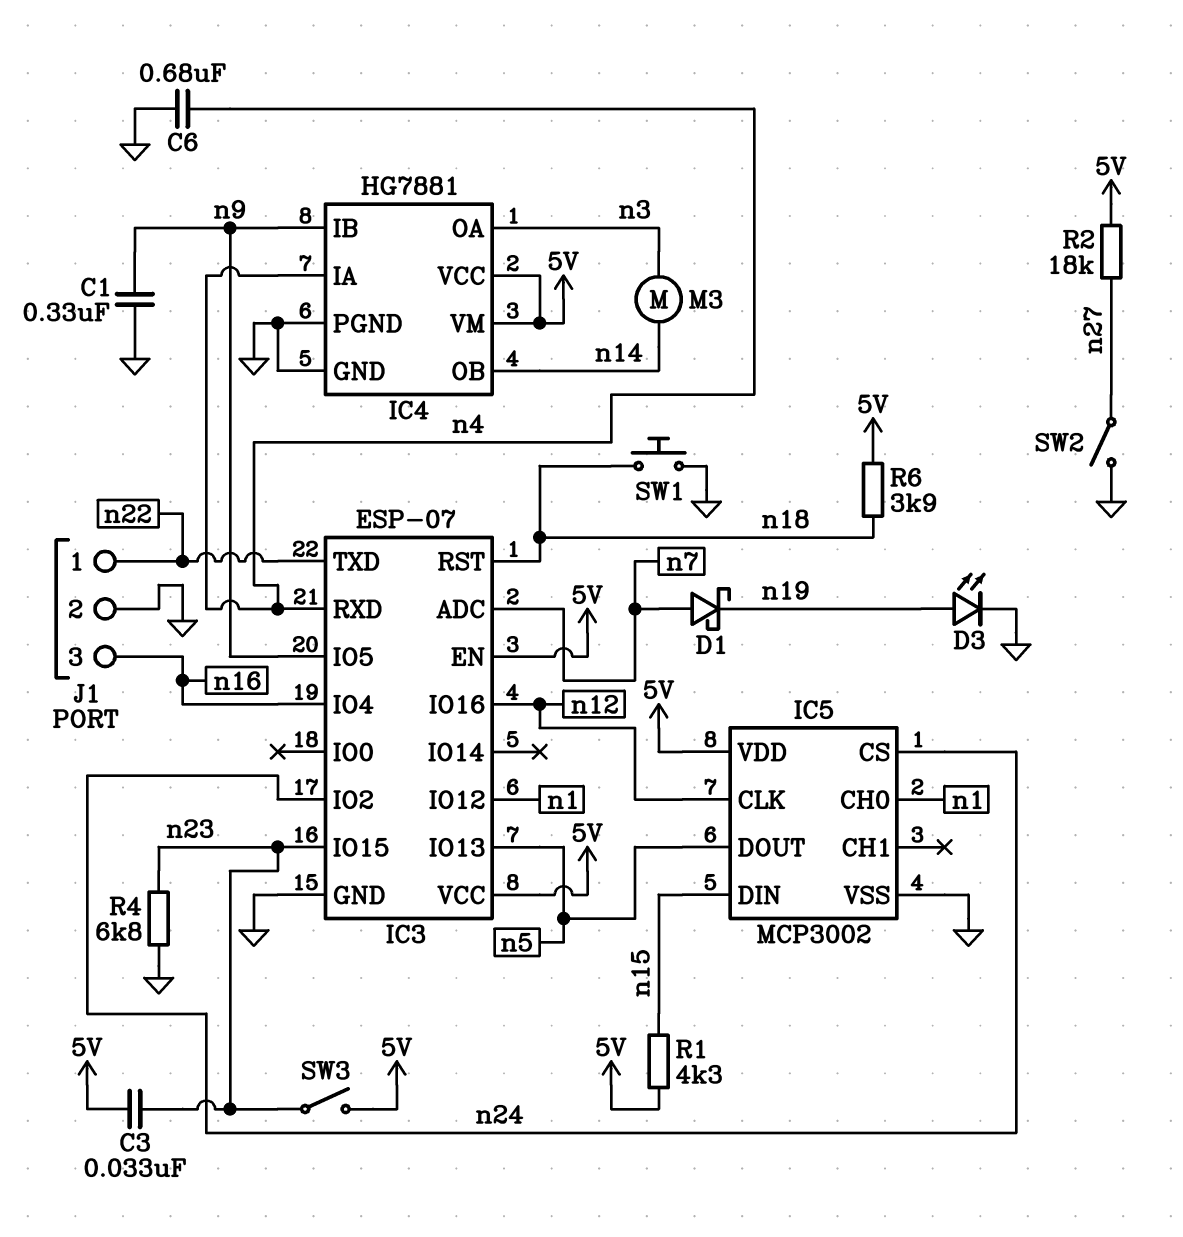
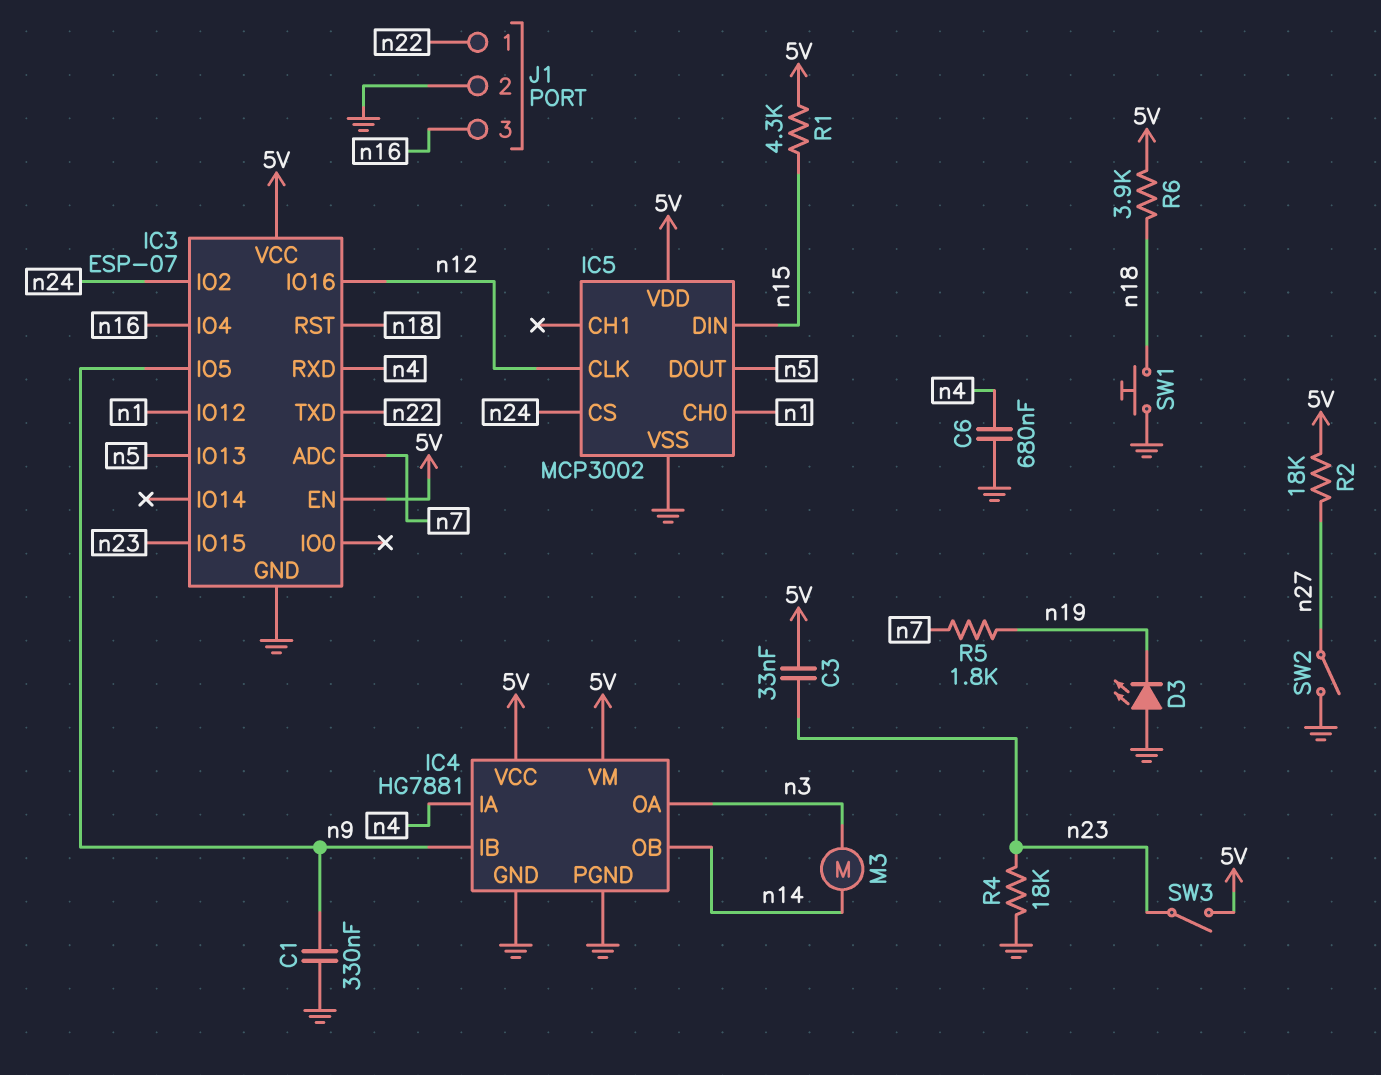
D1: schottky (A n7, K n19) -> none
D3: LED (A n19, K GND) -> LED (A GND, K n19)
R4: 6.8k (GND, n23) -> 18k (GND, n23)
R5: none -> 1.8k (n7, n19)

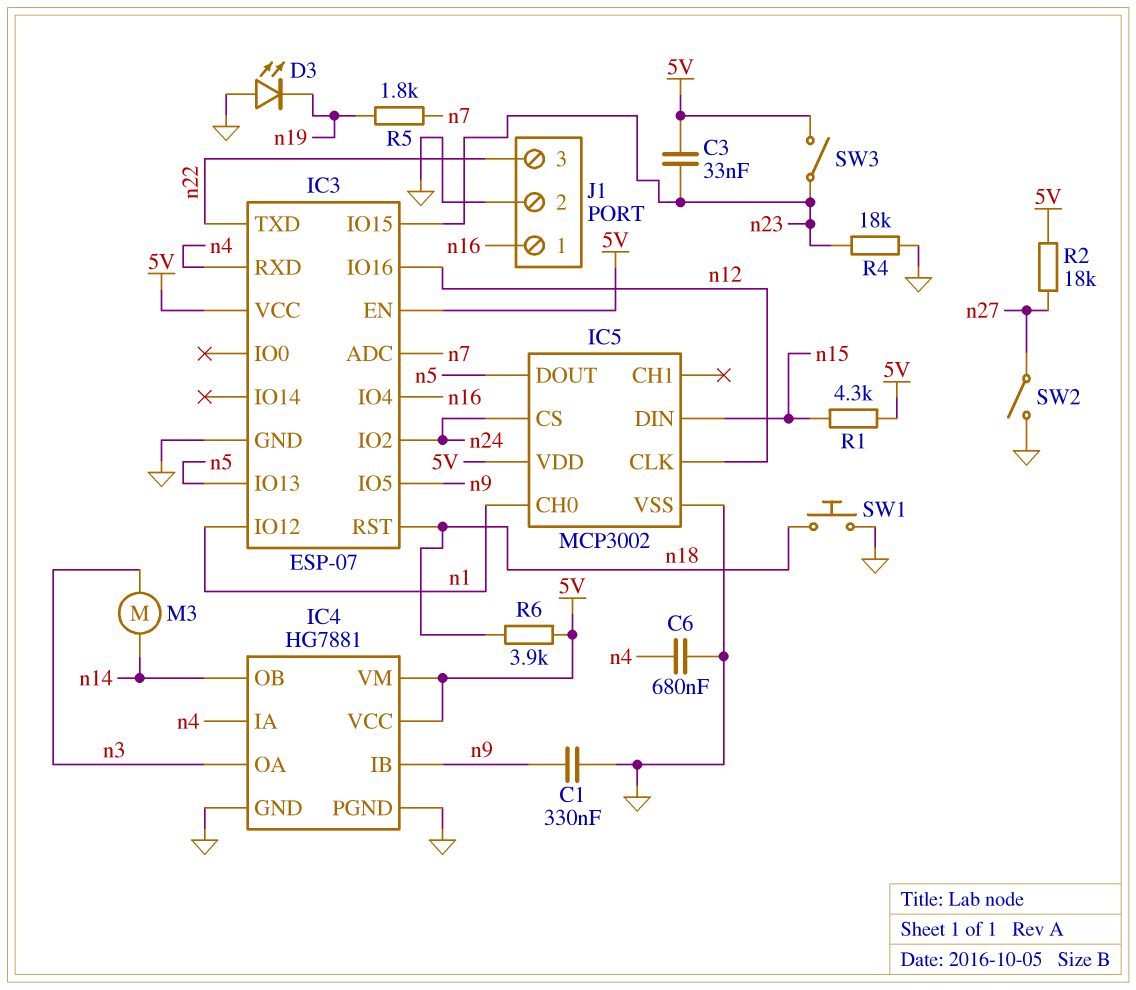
J1 pin 1: n22 -> n16
J1 pin 3: n16 -> n22

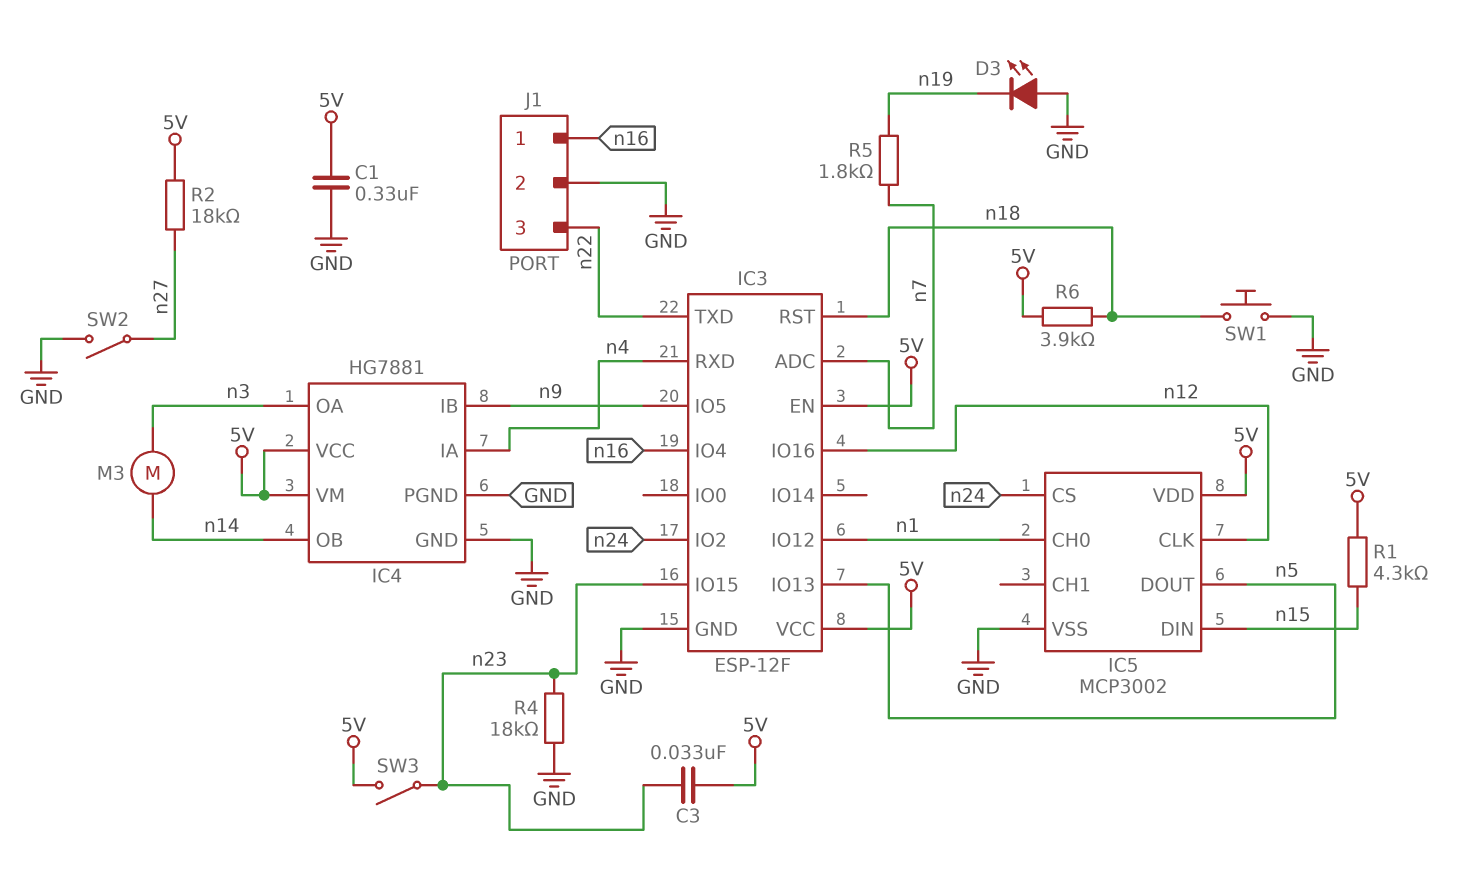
C1: 330nF (GND, n9) -> 330nF (5V, GND)
C6: 680nF (GND, n4) -> none
IC3: ESP-07 -> ESP-12F

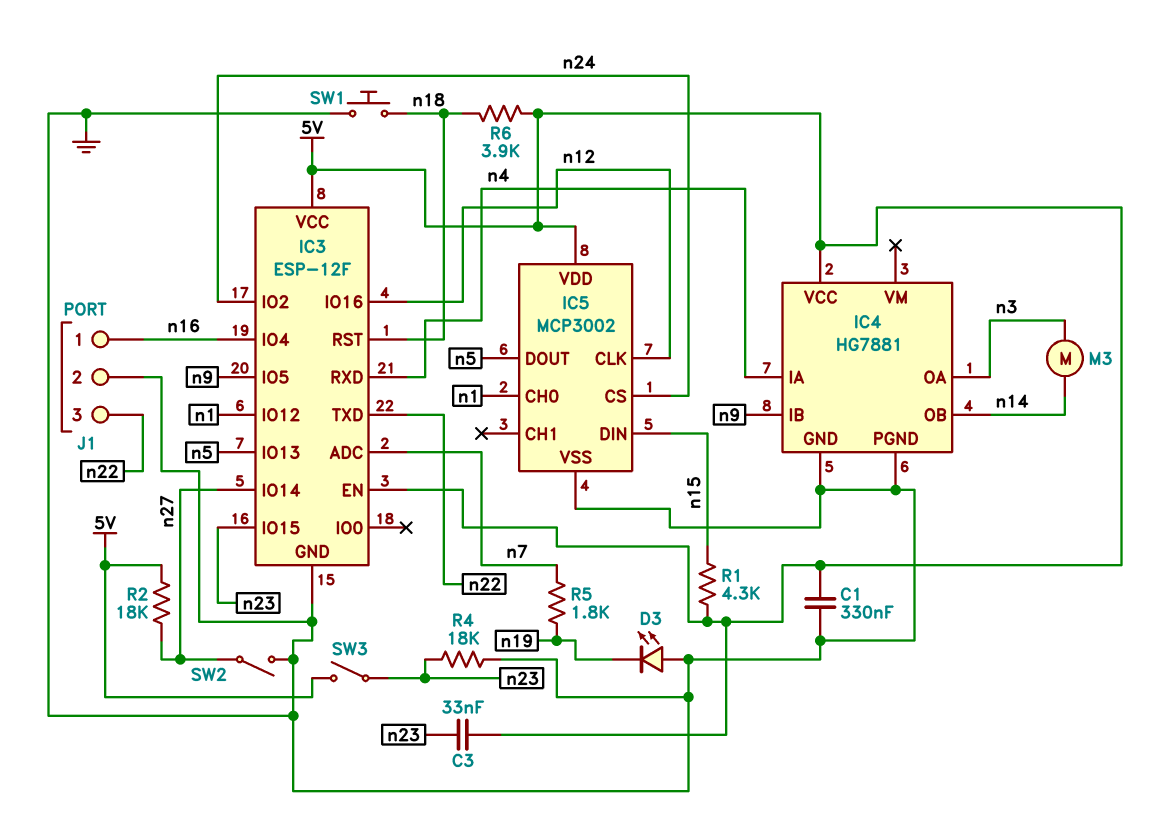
IC3 pin IO14: none -> n27
IC4 pin VM: 5V -> none

